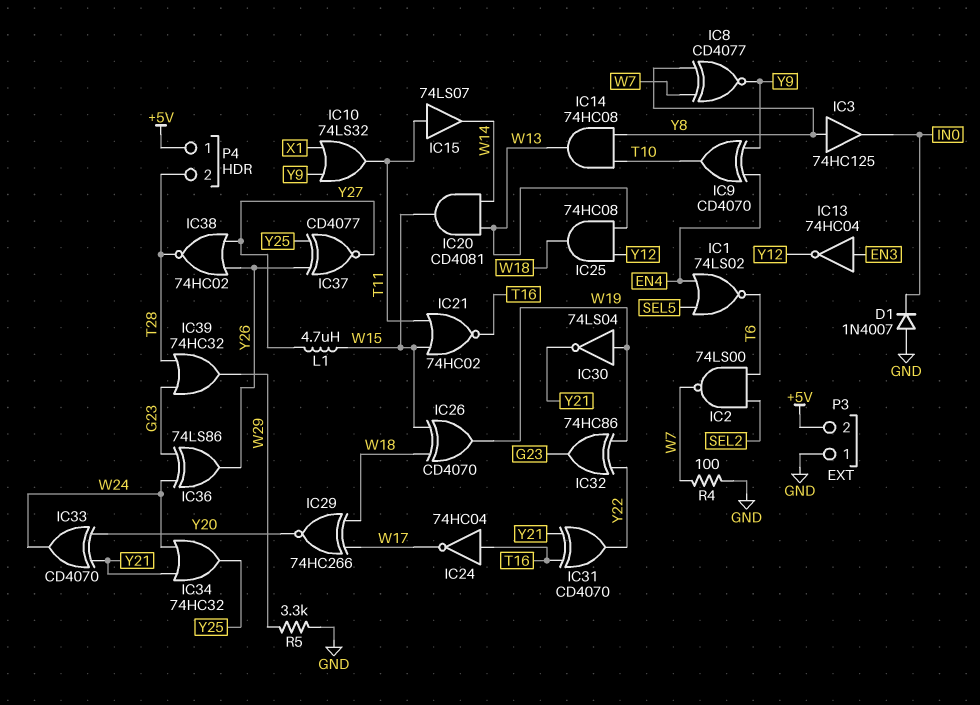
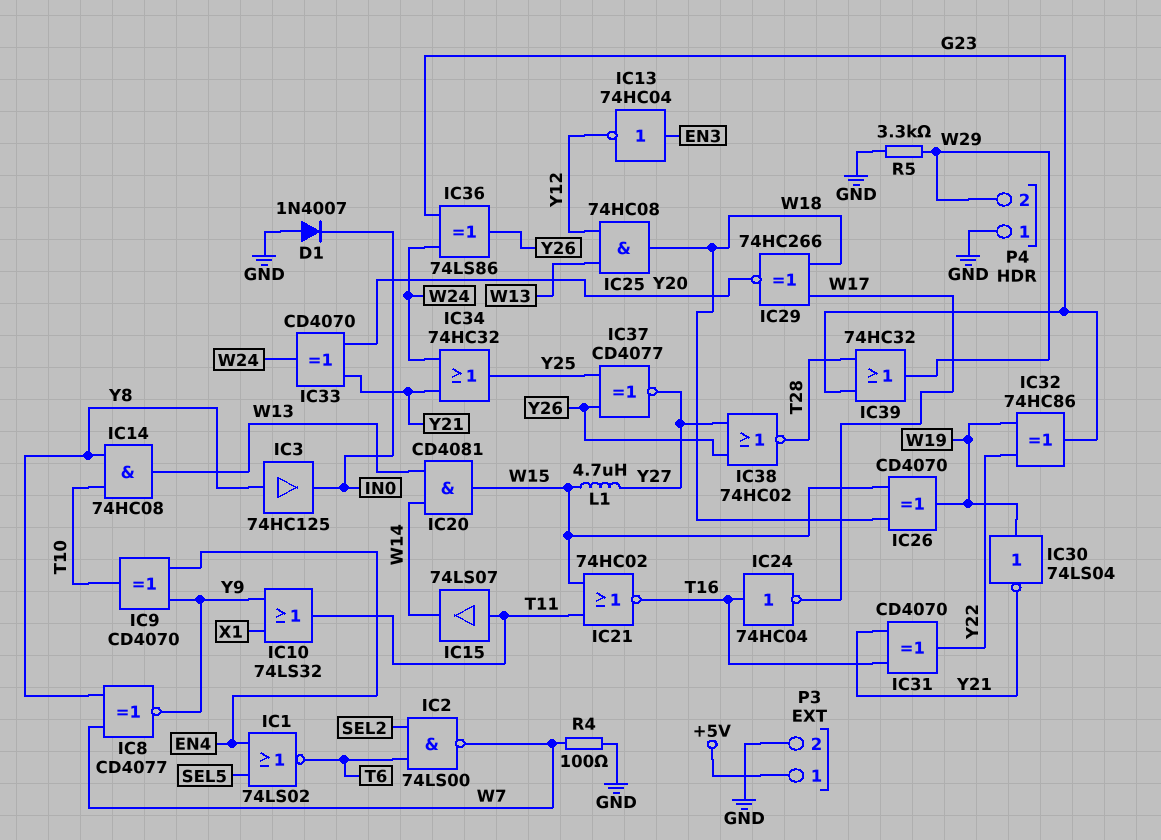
P3 pin 1: GND -> +5V
P3 pin 2: +5V -> GND
P4 pin 1: +5V -> GND
P4 pin 2: T28 -> W29

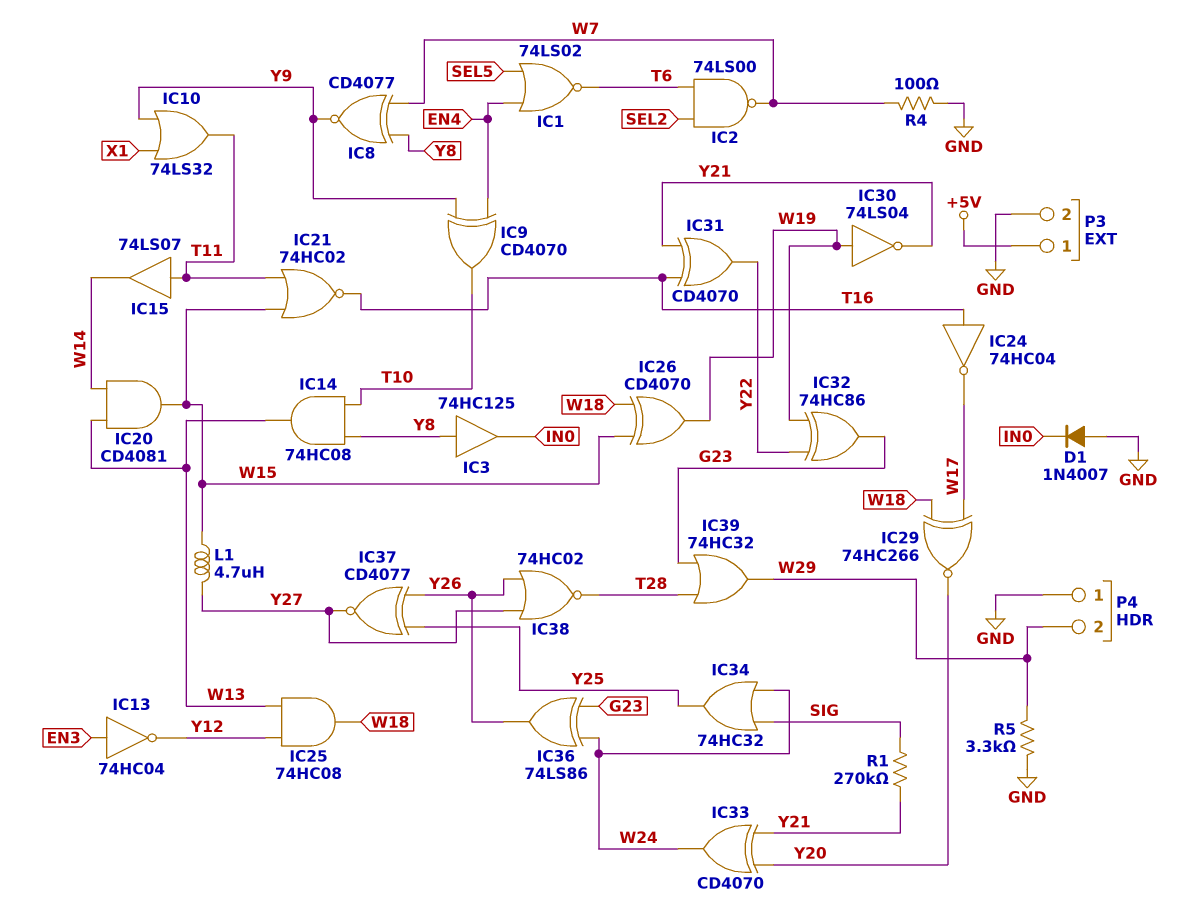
IC34: OR 74HC32 (in W24, in Y21, out Y25) -> OR 74HC32 (in SIG, in W24, out Y25)
R1: none -> 270k (SIG, Y21)

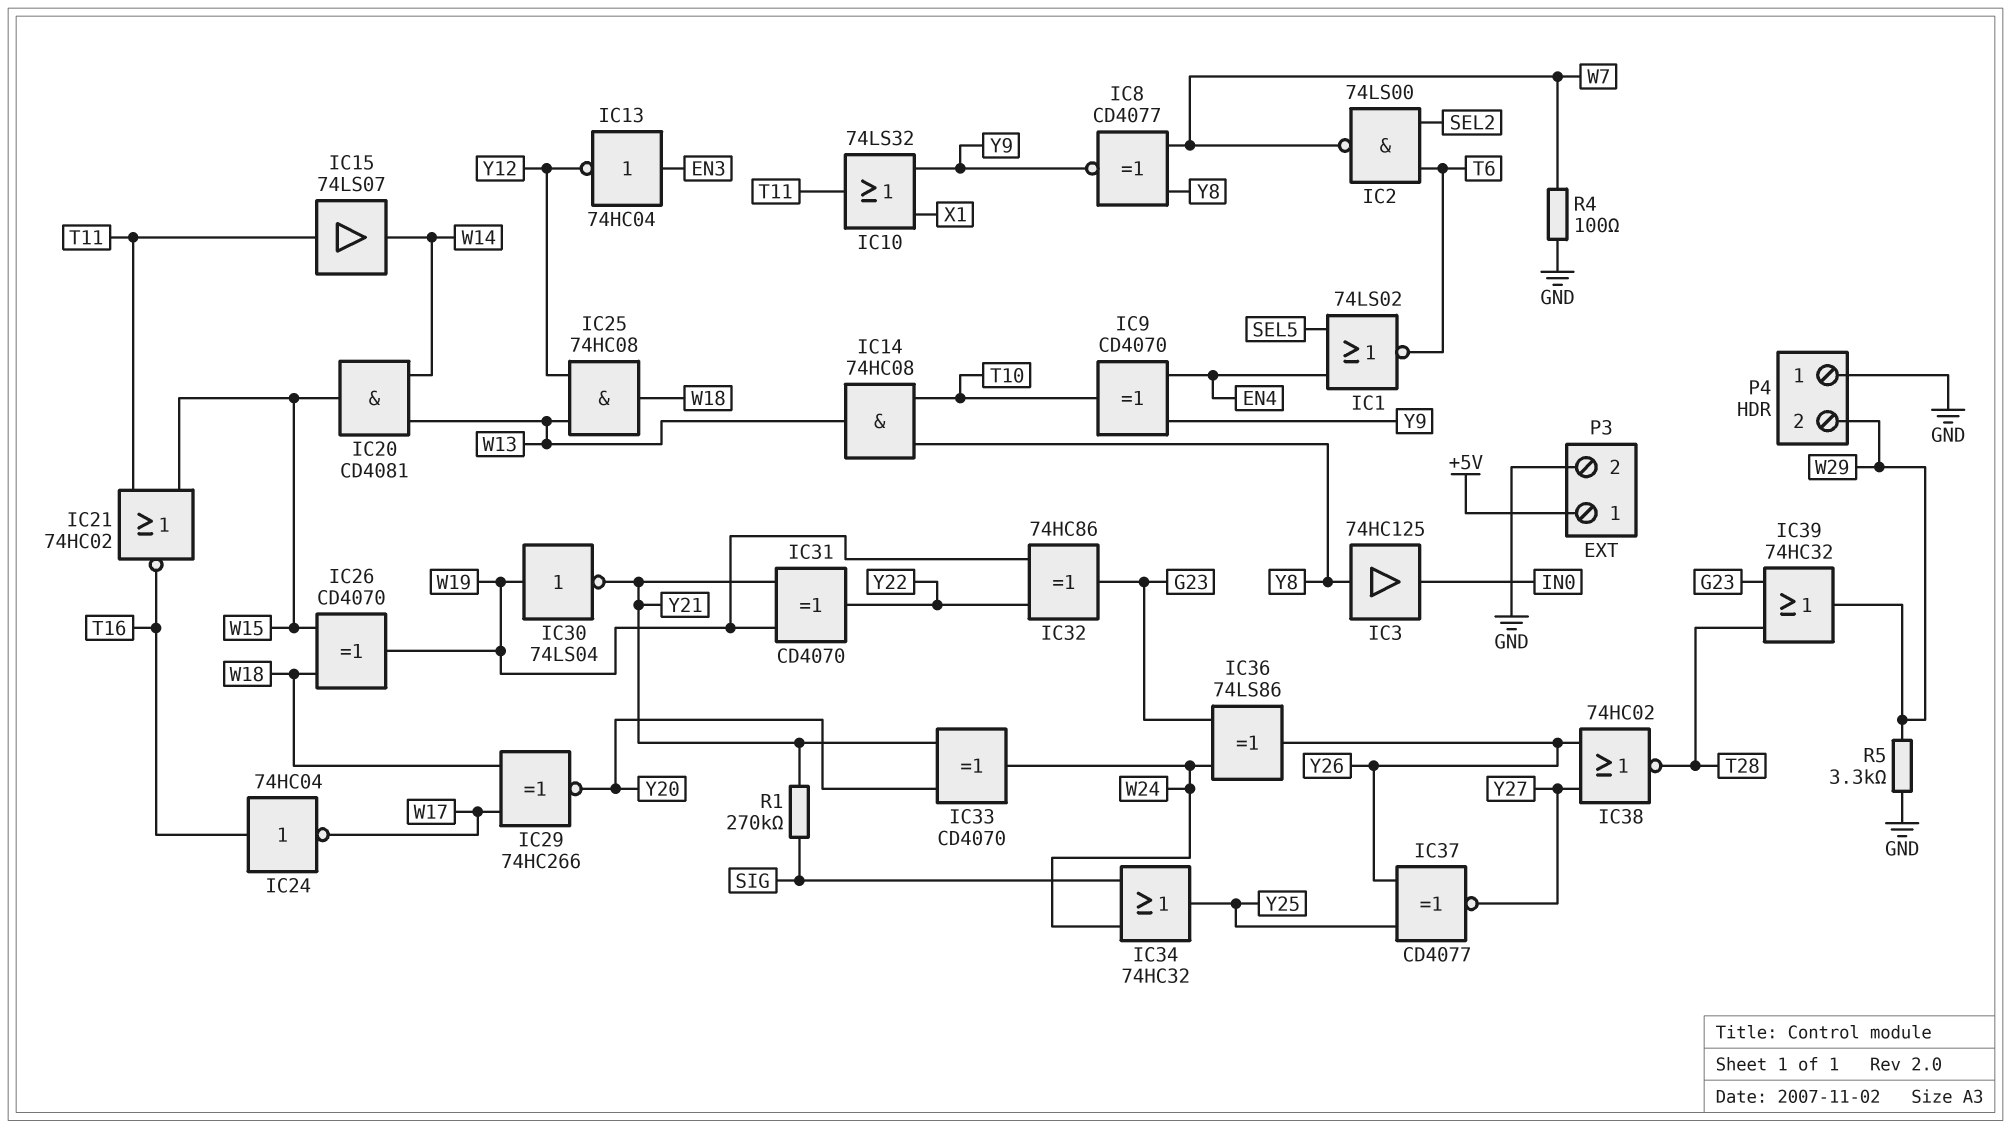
D1: diode 1N4007 (A GND, K IN0) -> none
IC31: XOR CD4070 (in T16, in Y21, out Y22) -> XOR CD4070 (in W19, in Y21, out Y22)
L1: 4.7uH (W15, Y27) -> none

